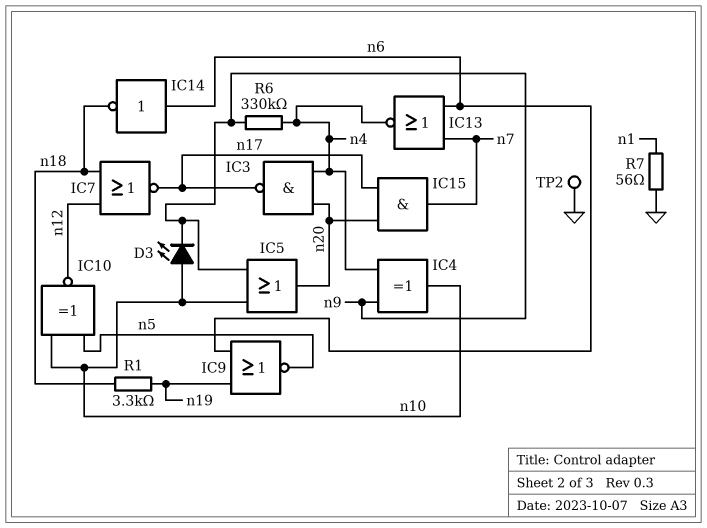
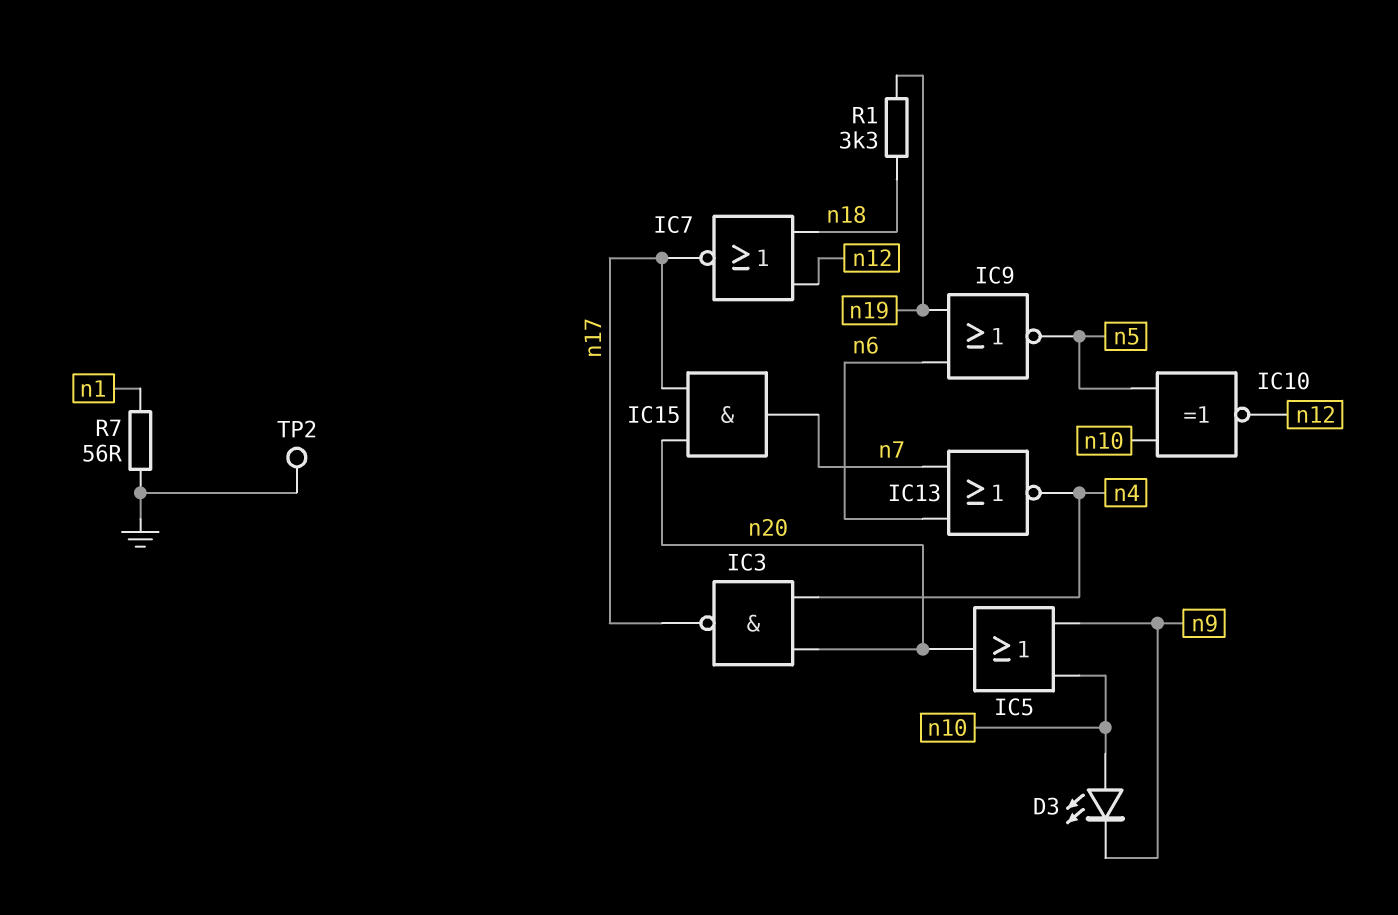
IC4: XOR (in n4, in n9, out n10) -> none
IC14: NOT (in n6, out n18) -> none
R6: 330k (n4, n9) -> none

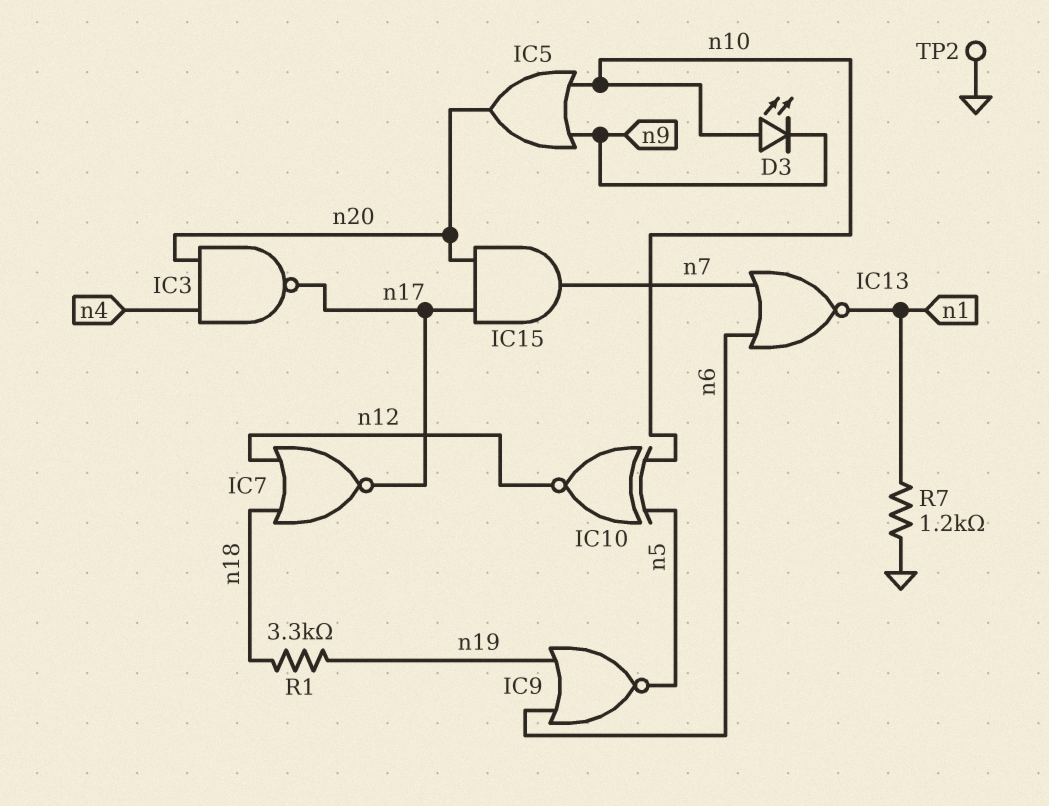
IC13: NOR (in n6, in n7, out n4) -> NOR (in n6, in n7, out n1)
R7: 56 (GND, n1) -> 1.2k (GND, n1)

